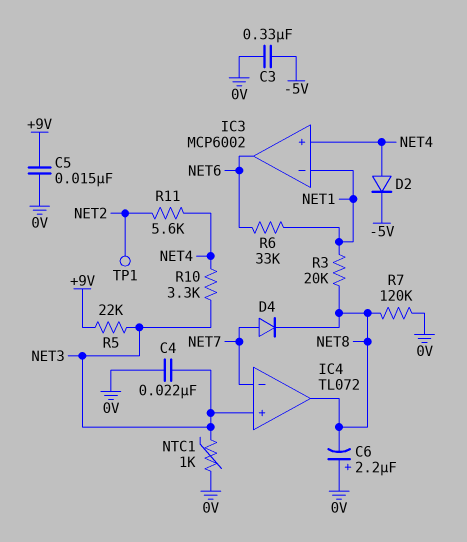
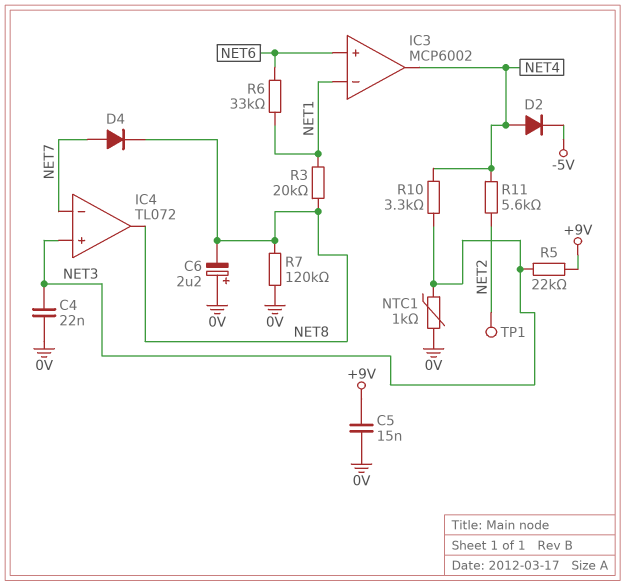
C3: 330nF (-5V, 0V) -> none
IC3 pin in+: NET4 -> NET6
IC3 pin out: NET6 -> NET4

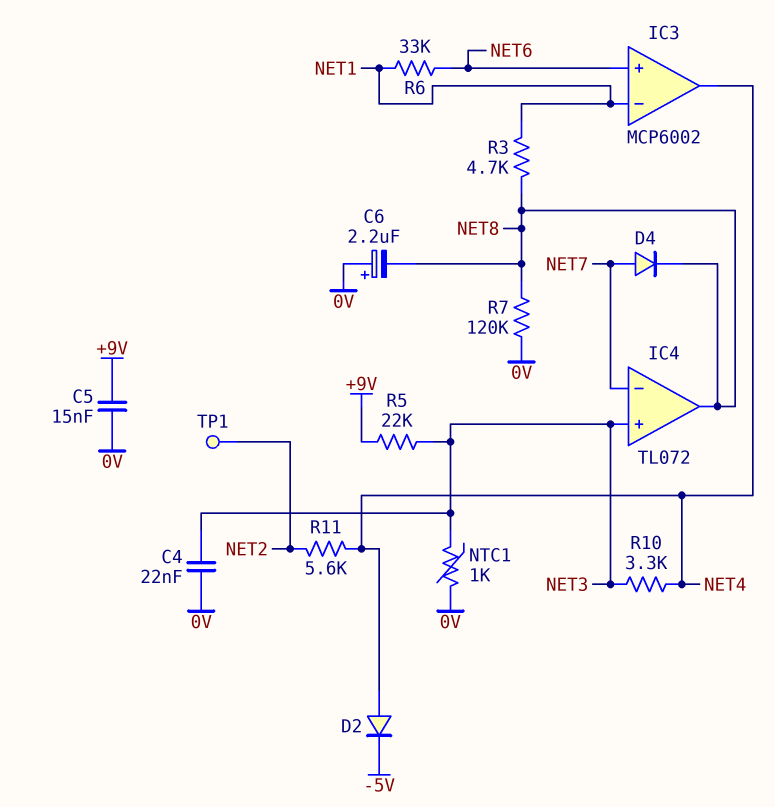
R3: 20k (NET1, NET8) -> 4.7k (NET1, NET8)

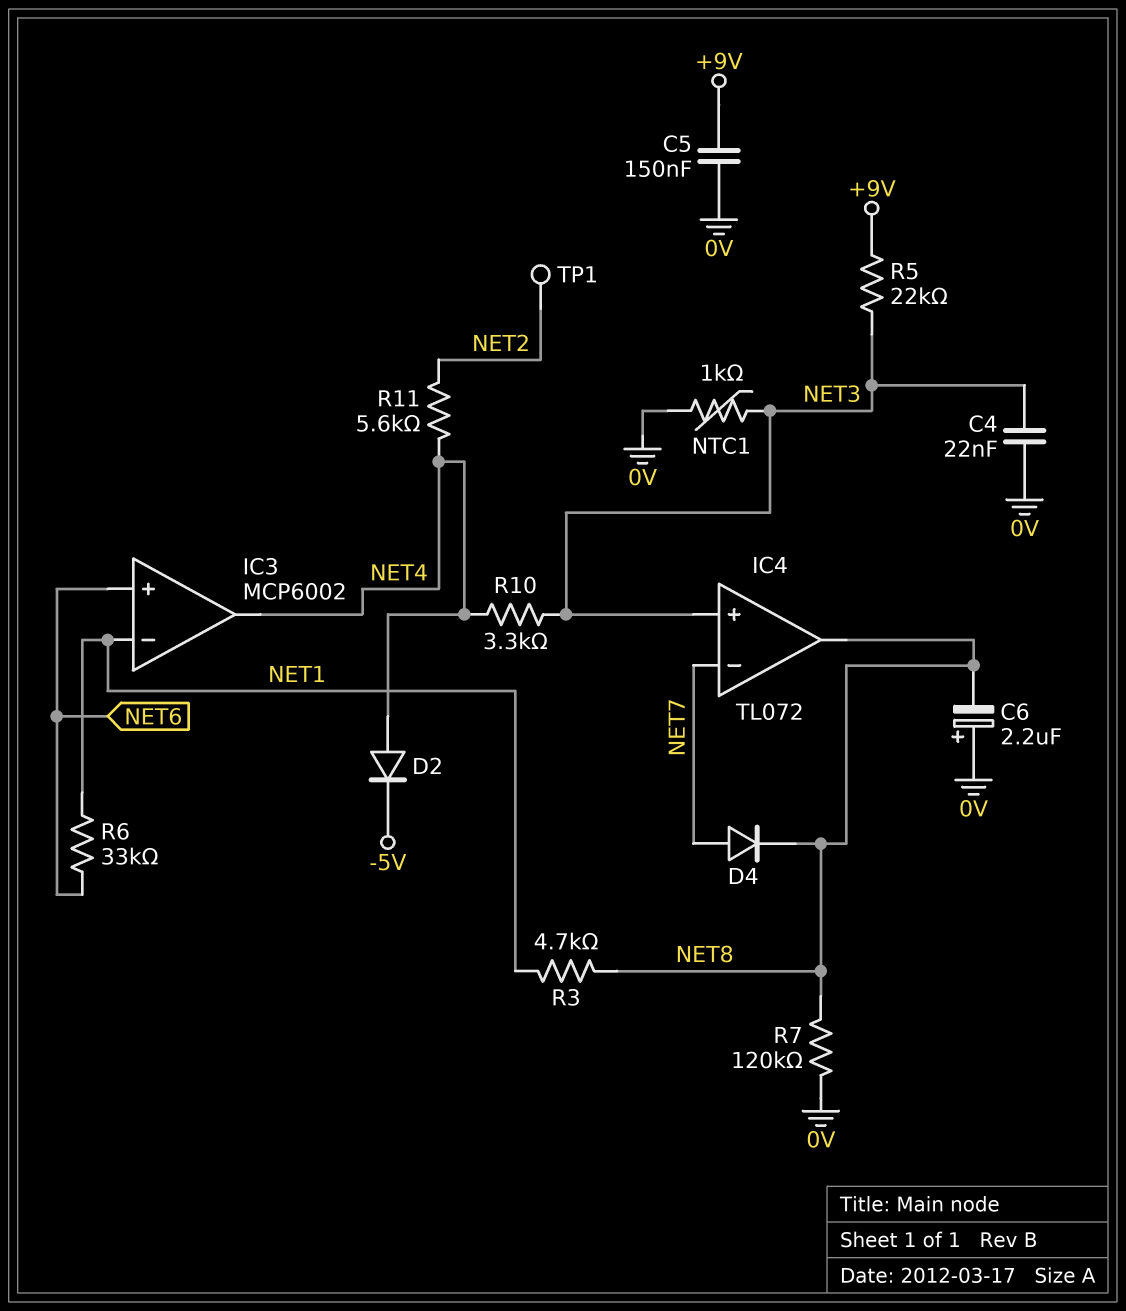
C5: 15nF (+9V, 0V) -> 150nF (+9V, 0V)

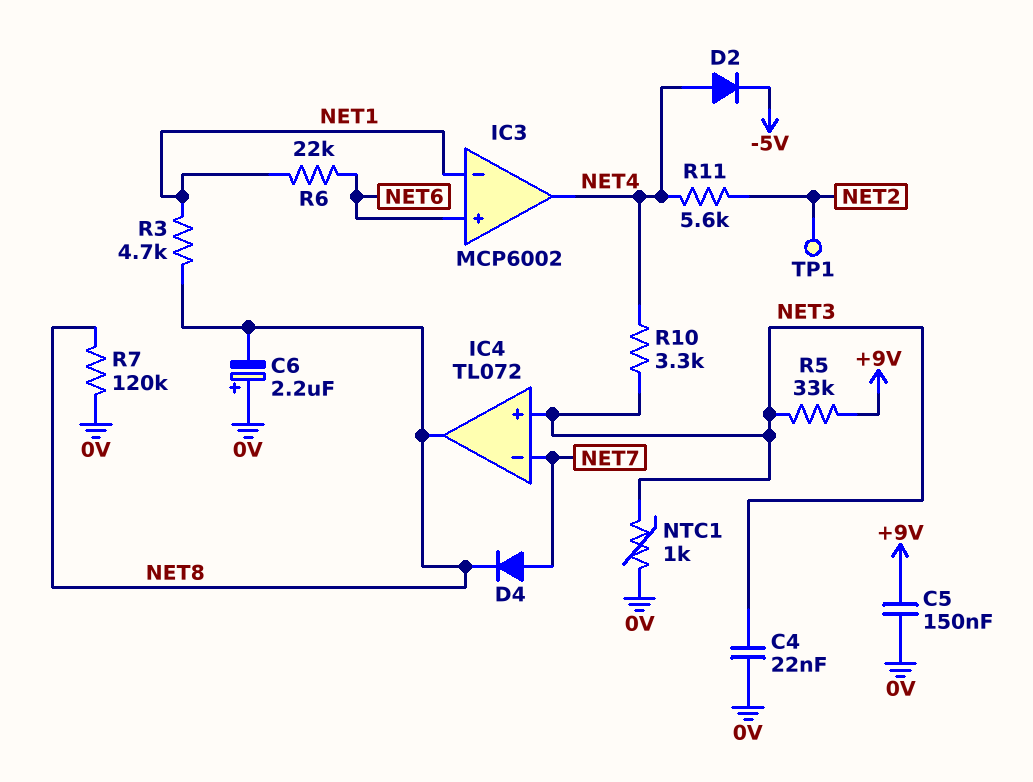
R5: 22k (+9V, NET3) -> 33k (+9V, NET3)
R6: 33k (NET1, NET6) -> 22k (NET1, NET6)

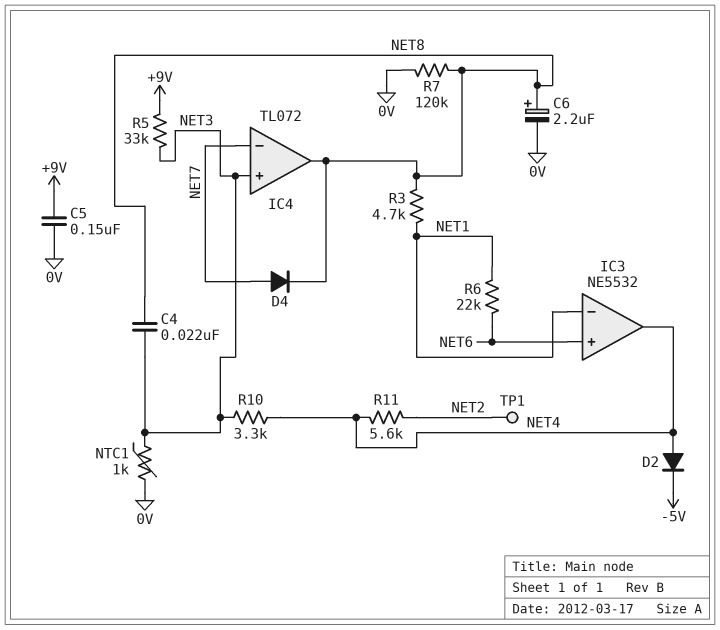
C4: 22nF (0V, NET3) -> 22nF (NET3, NET8)
C6: 2.2uF (plus 0V, minus NET8) -> 2.2uF (plus NET8, minus 0V)
IC3: MCP6002 -> NE5532

